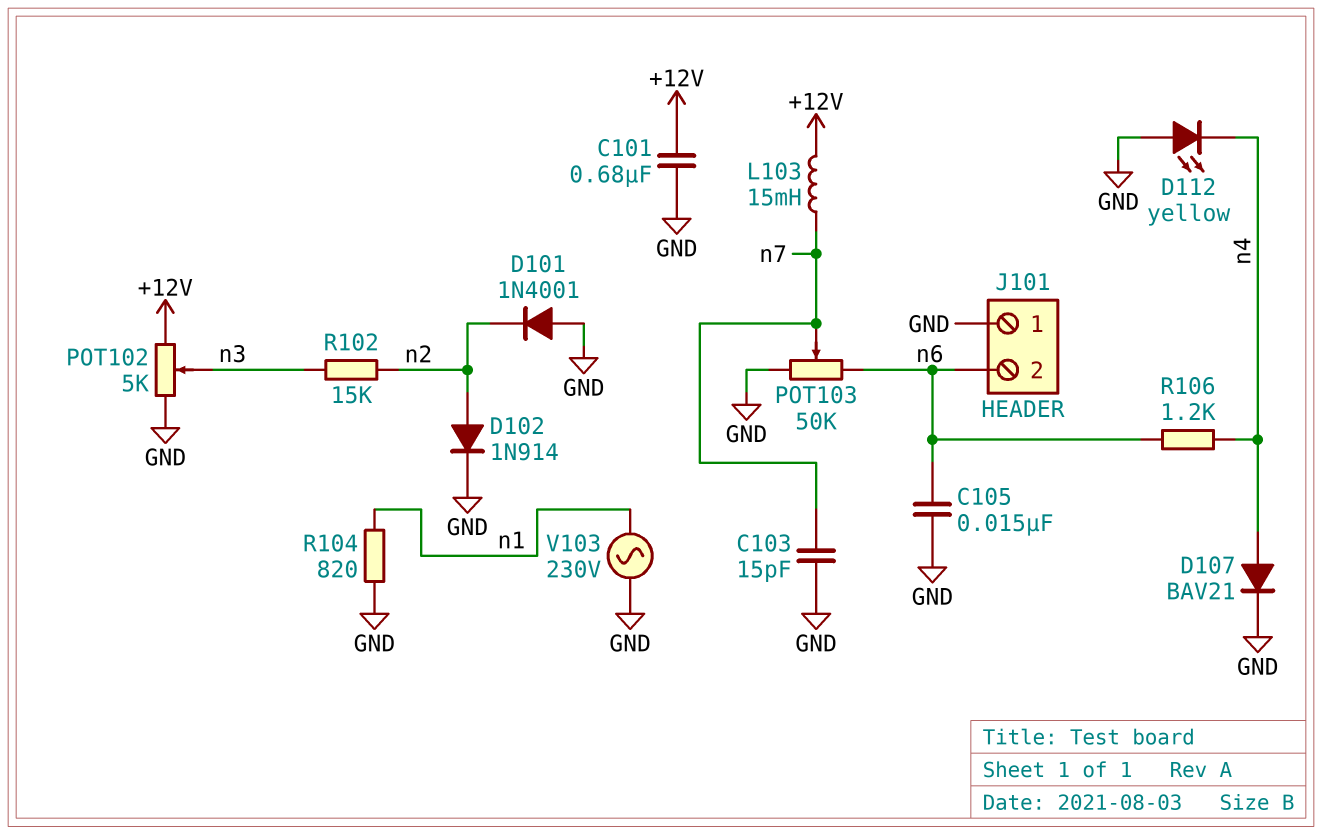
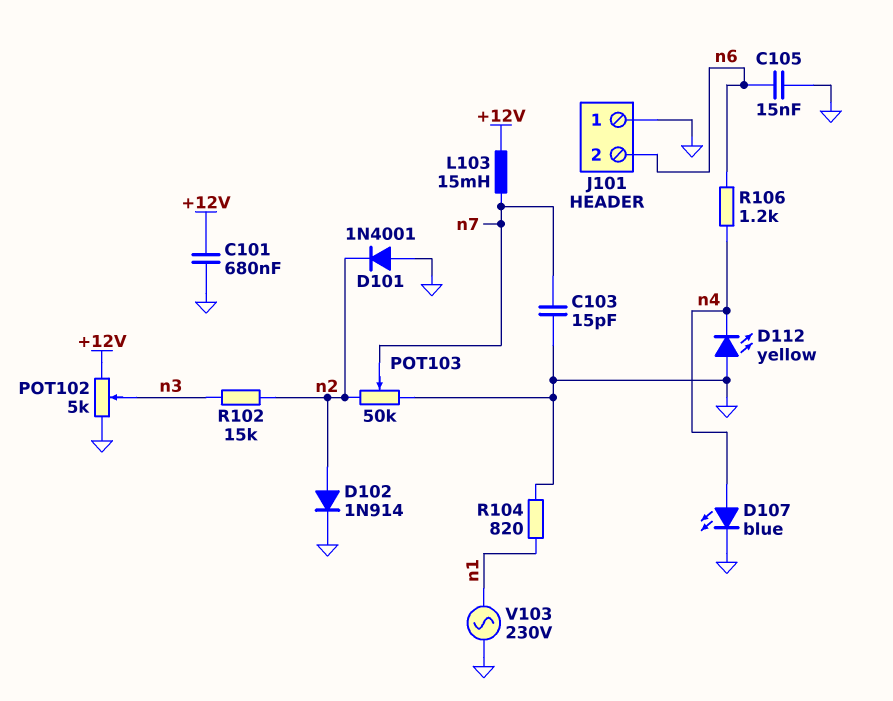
D107: diode BAV21 (A n4, K GND) -> LED blue (A n4, K GND)
POT103: 50k (GND, n6, wiper n7) -> 50k (GND, n2, wiper n7)

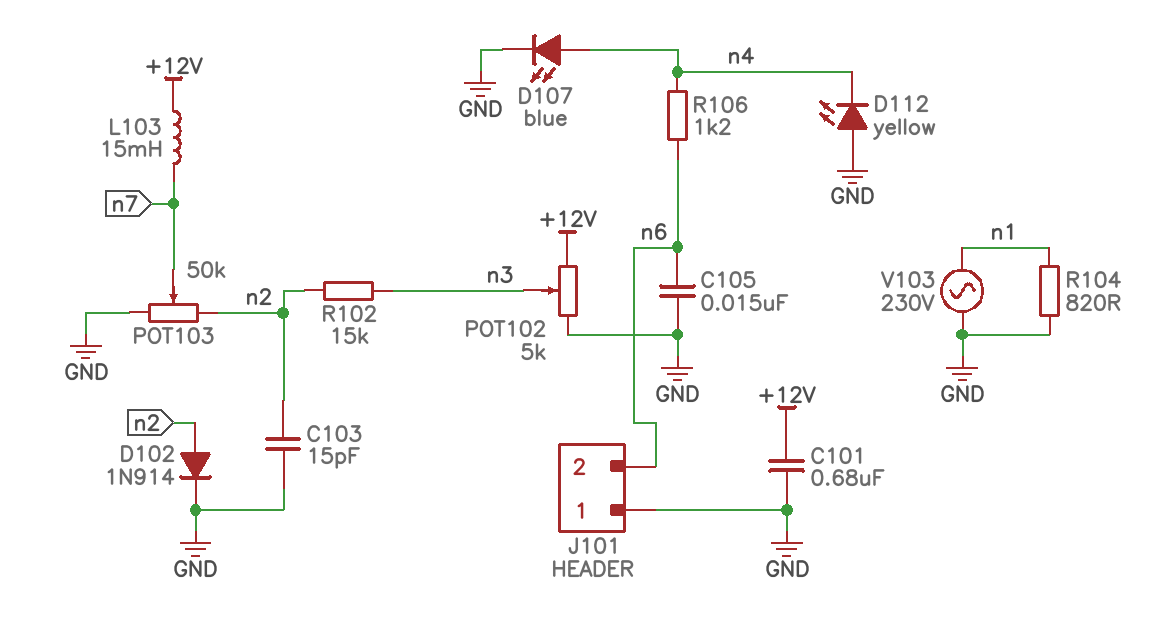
C103: 15pF (GND, n7) -> 15pF (GND, n2)
D101: diode 1N4001 (A GND, K n2) -> none

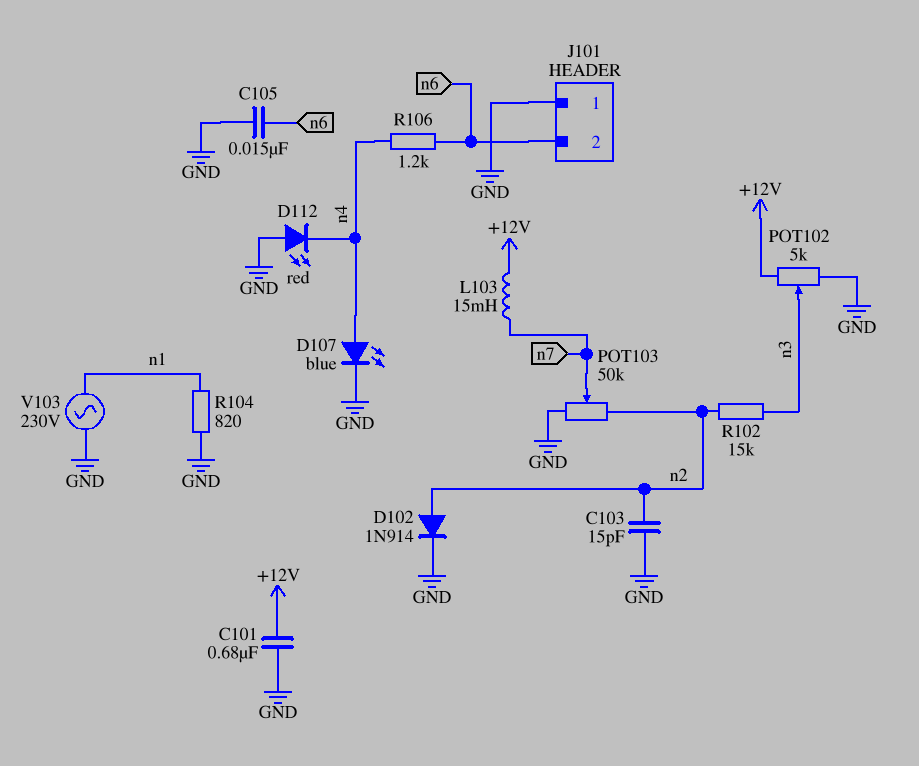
D112: LED yellow (A GND, K n4) -> LED red (A GND, K n4)

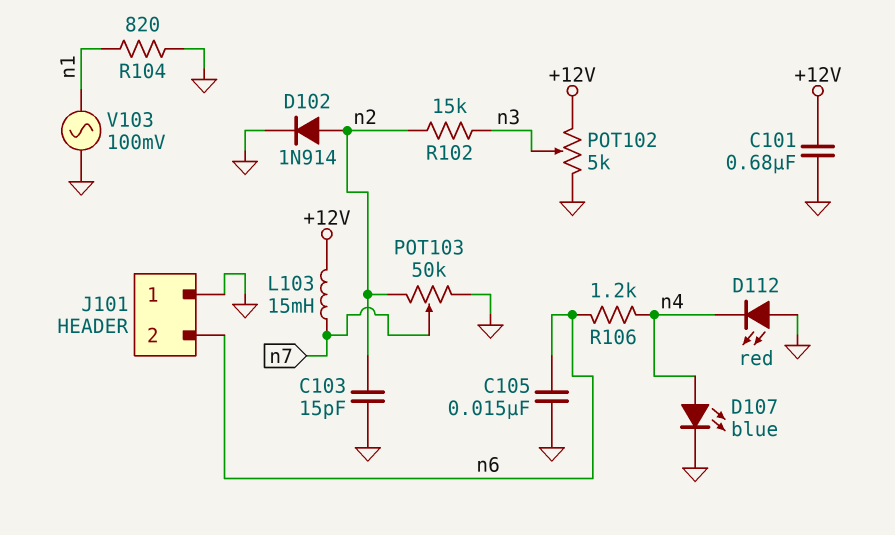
V103: AC 230V (GND, n1) -> AC 100mV (GND, n1)

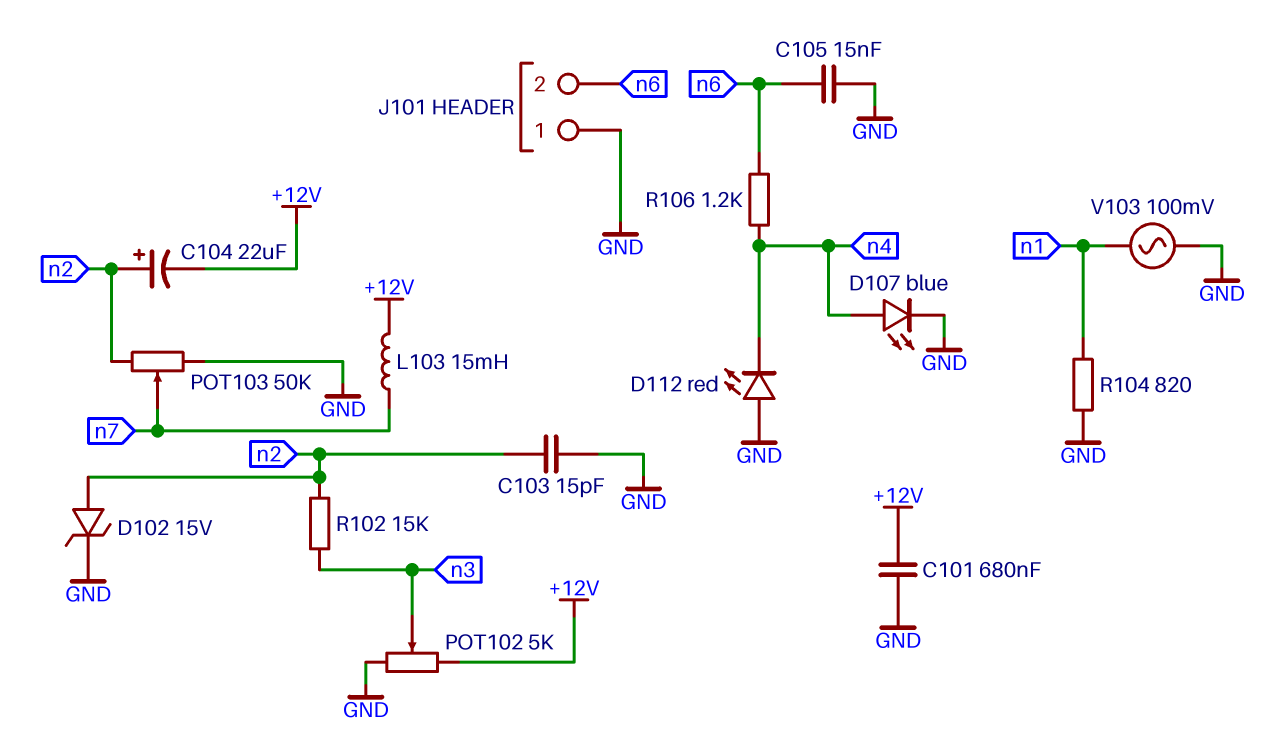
C104: none -> 22uF (plus n2, minus +12V)
D102: diode 1N914 (A n2, K GND) -> zener 15V (A n2, K GND)

